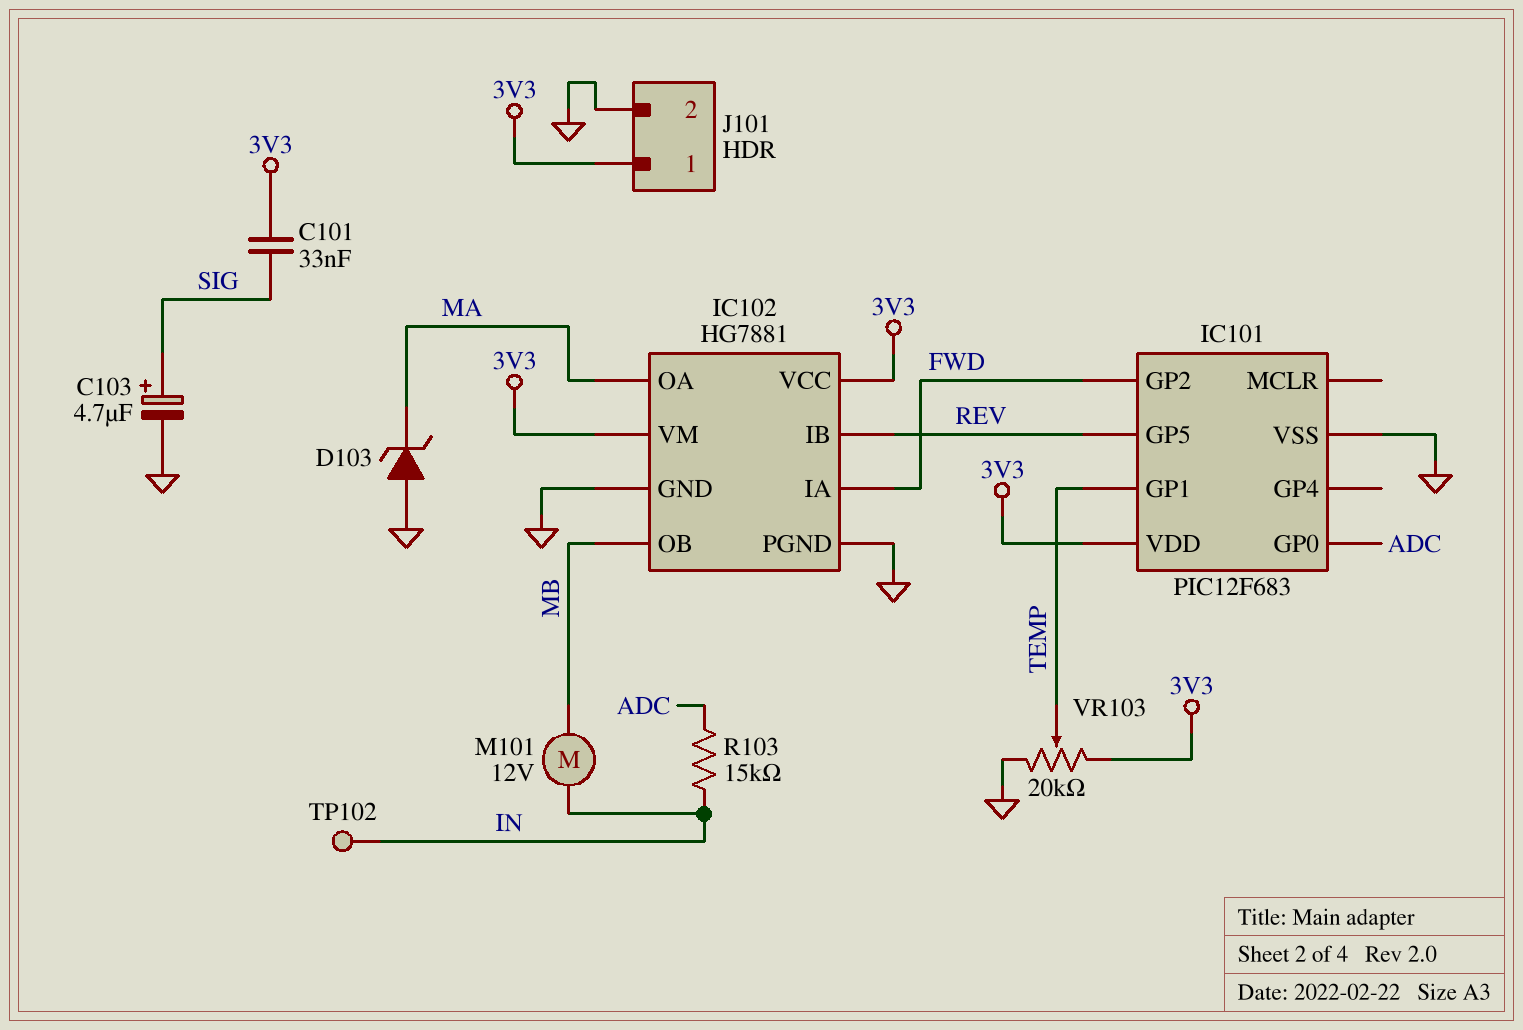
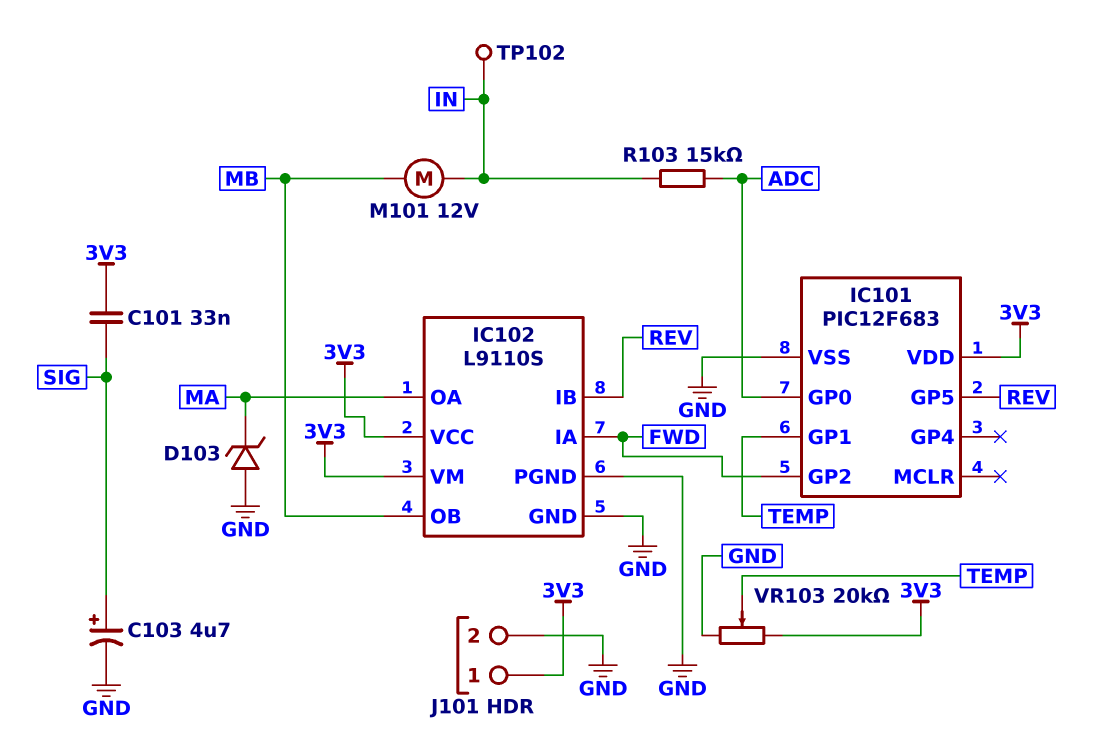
IC102: HG7881 -> L9110S

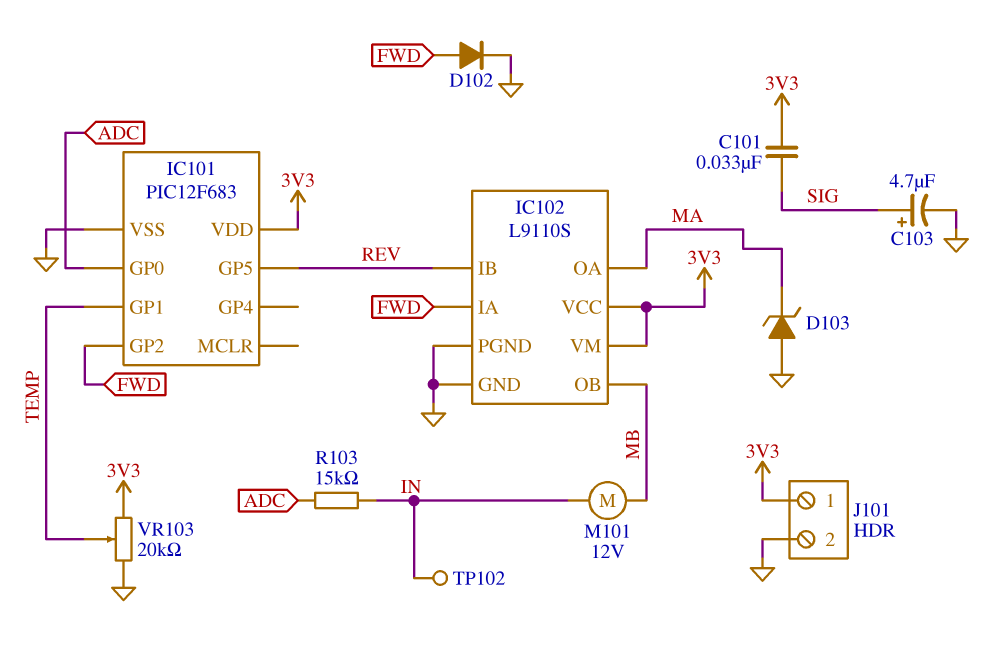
D102: none -> diode (A FWD, K GND)

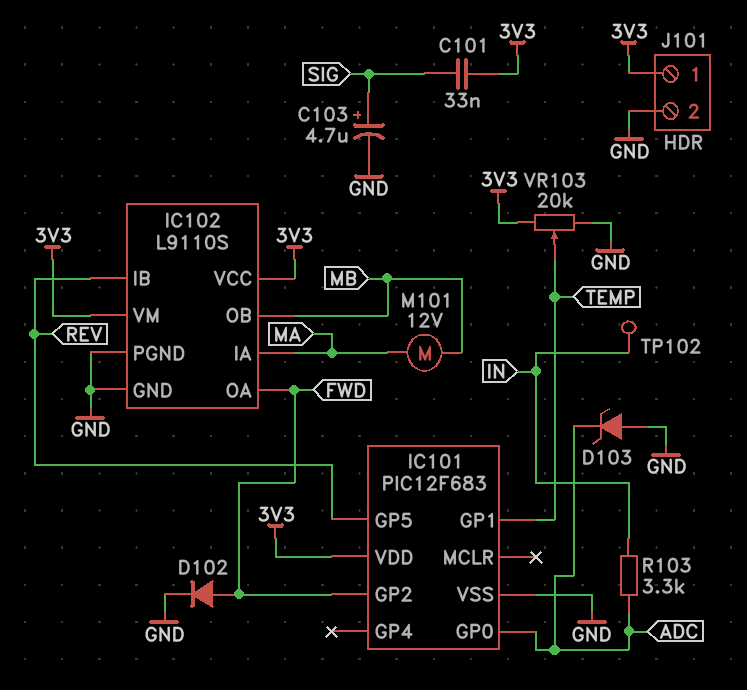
D103: zener (A GND, K MA) -> zener (A GND, K ADC)
IC102 pin IA: FWD -> MA
IC102 pin OA: MA -> FWD
M101: motor 12V (IN, MB) -> motor 12V (MA, MB)
R103: 15k (ADC, IN) -> 3.3k (ADC, IN)

